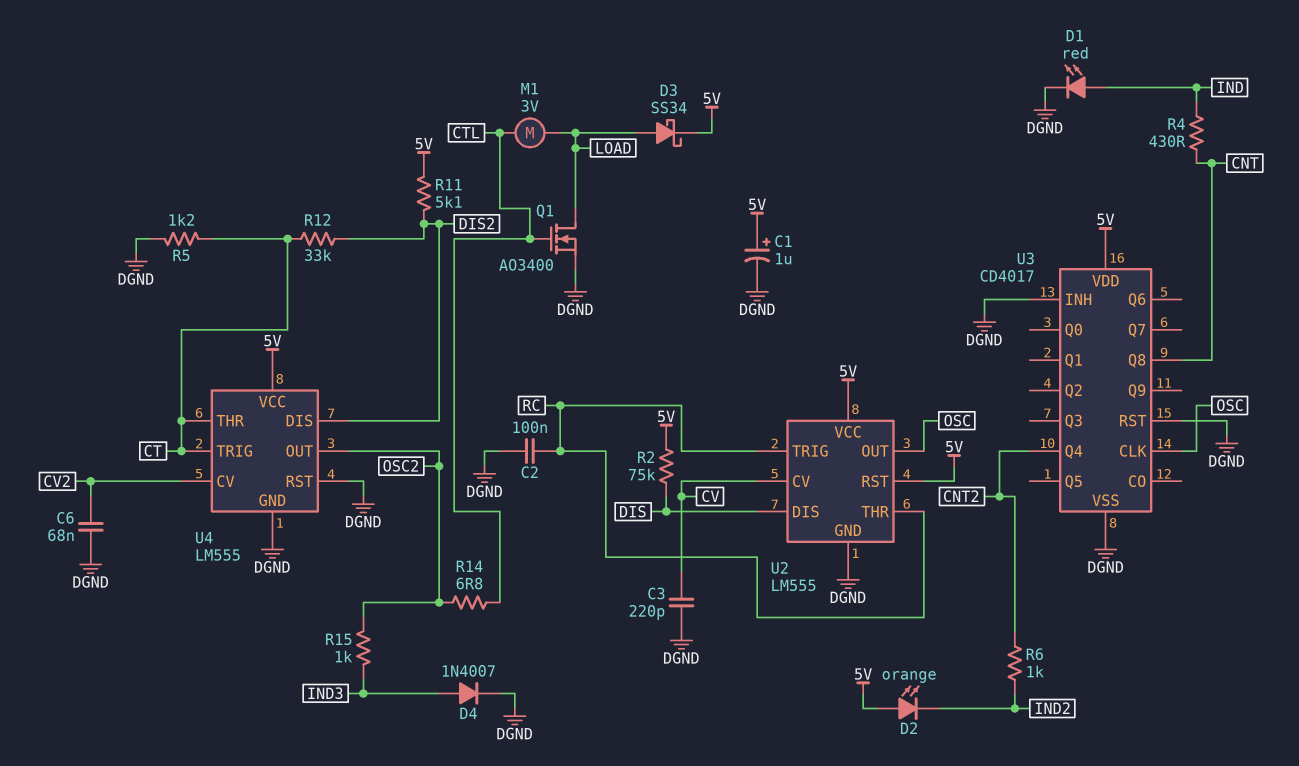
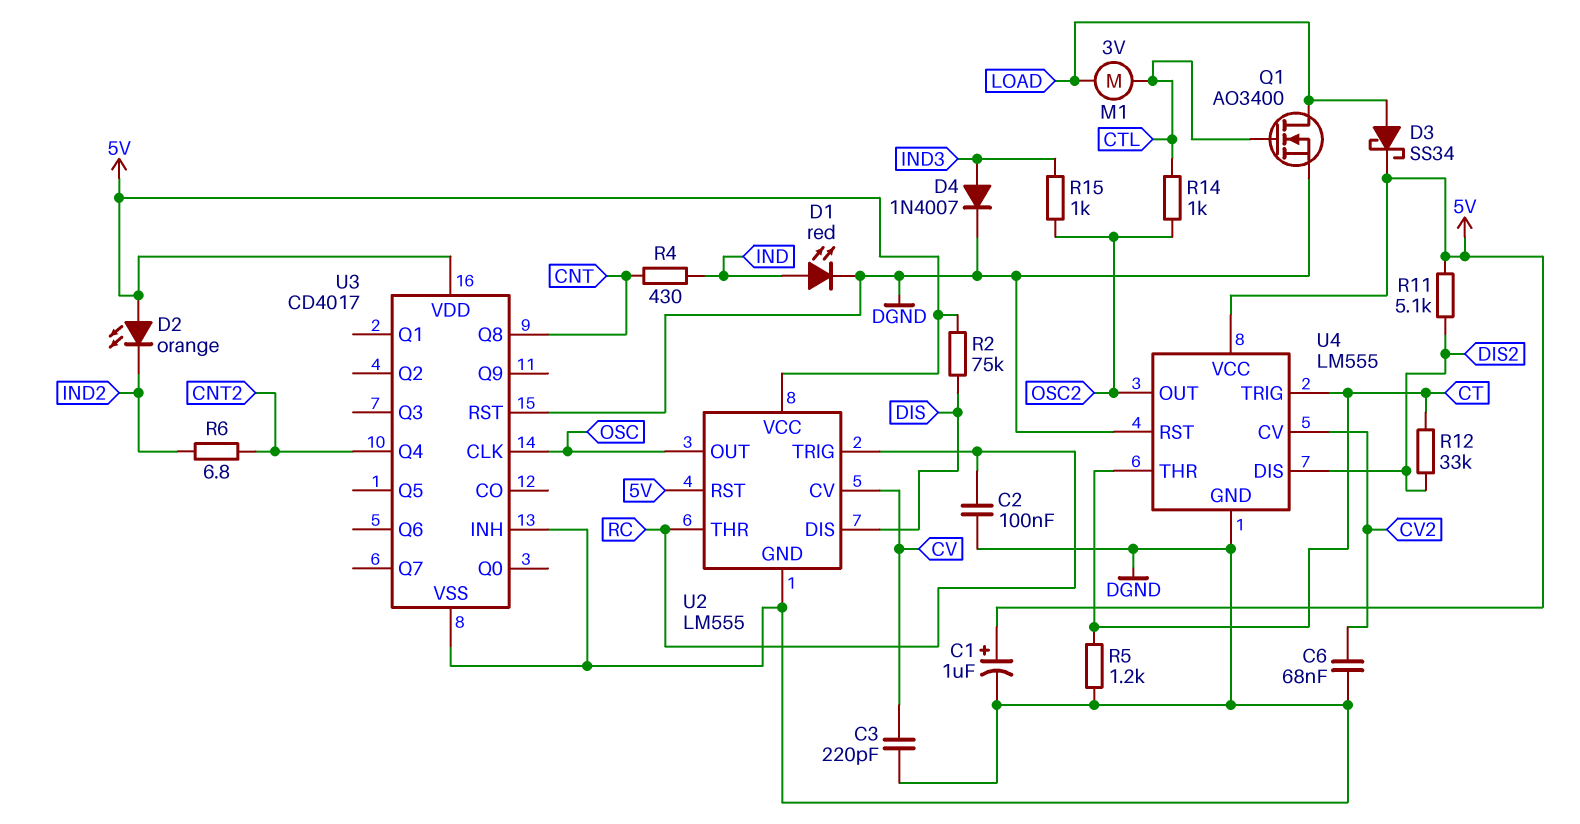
R6: 1k (CNT2, IND2) -> 6.8 (CNT2, IND2)
R14: 6.8 (CTL, OSC2) -> 1k (CTL, OSC2)

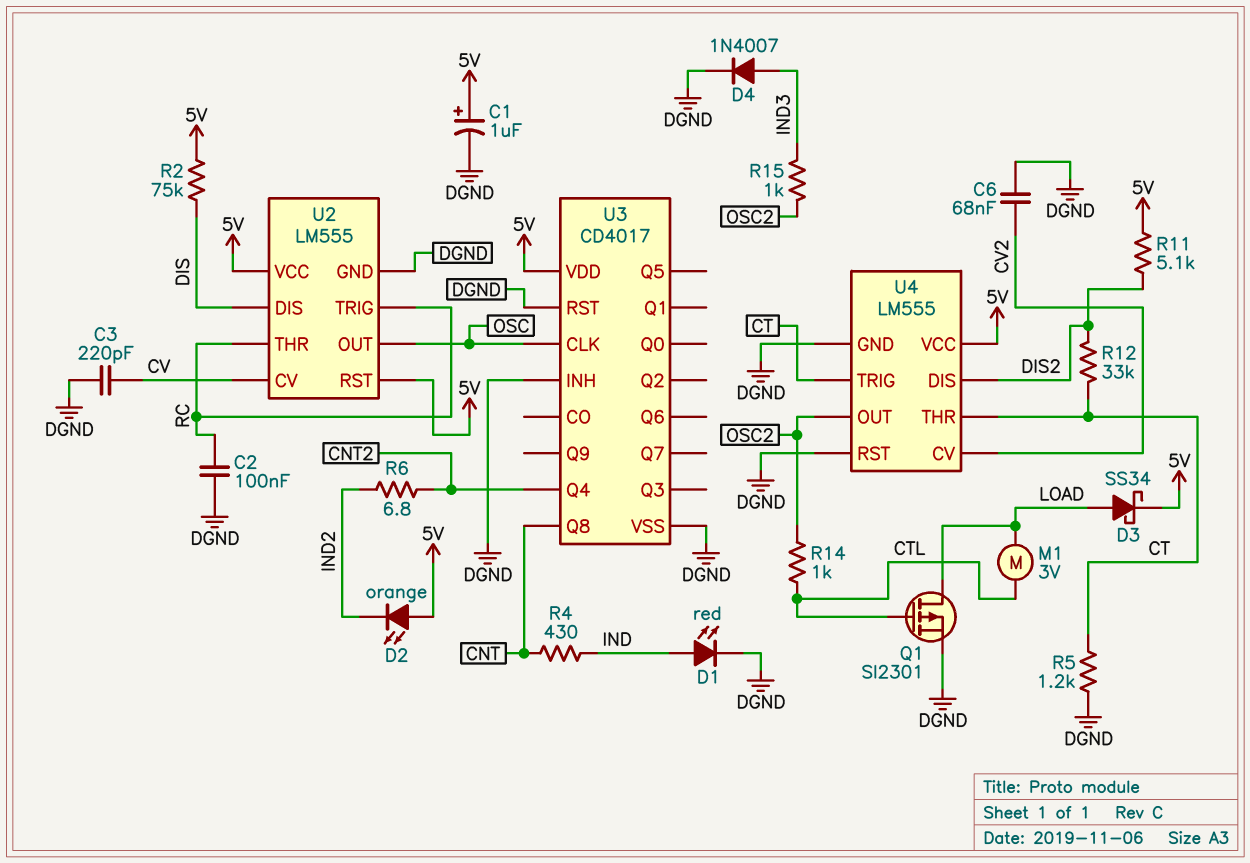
Q1: NMOS AO3400 (G CTL, D LOAD, S DGND) -> PMOS SI2301 (G CTL, D LOAD, S DGND)

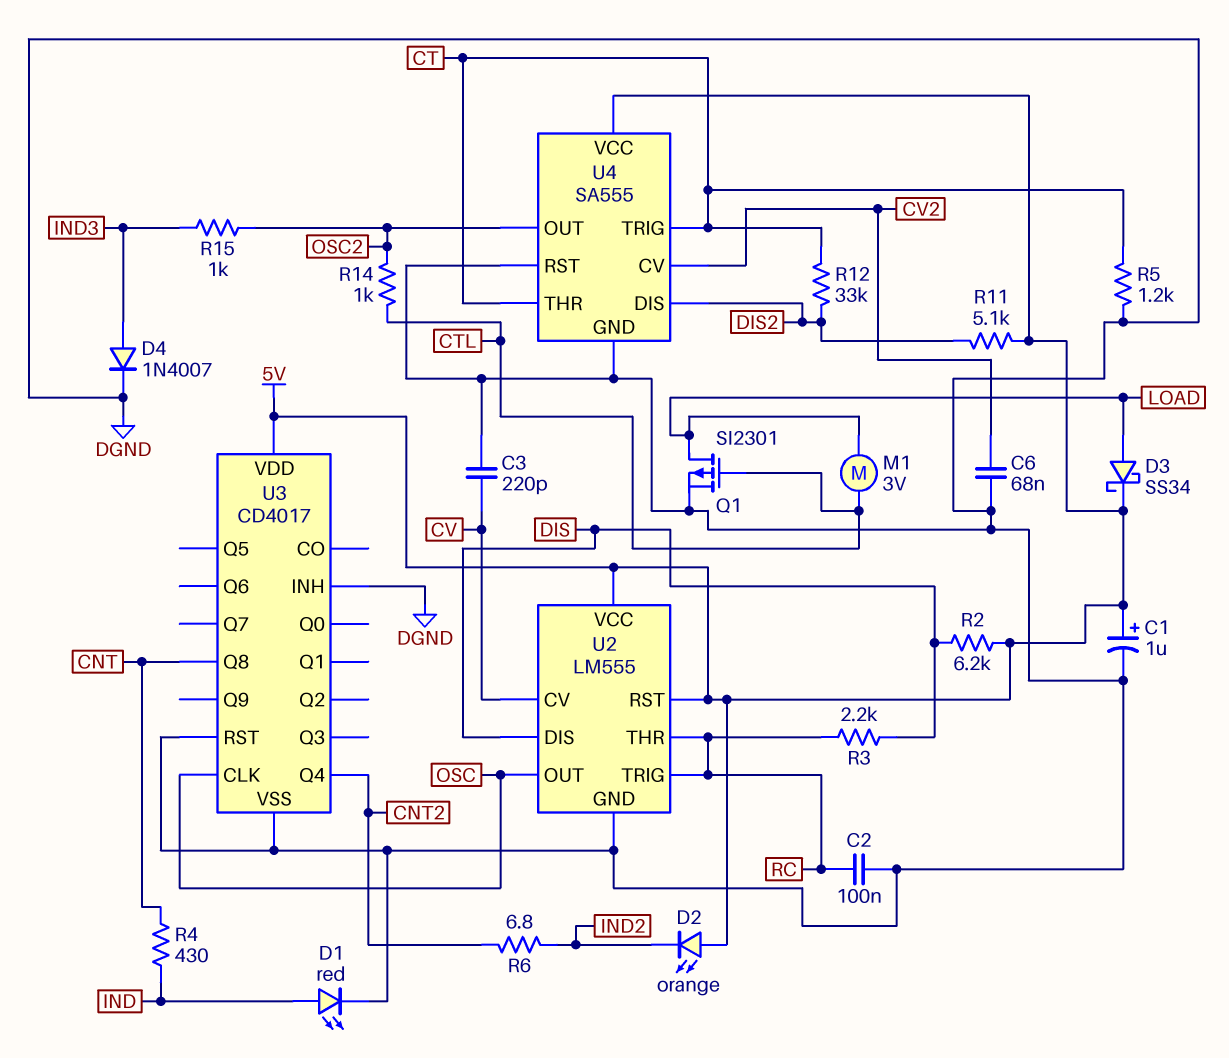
R2: 75k (5V, DIS) -> 6.2k (5V, DIS)
R3: none -> 2.2k (DIS, RC)
U4: LM555 -> SA555

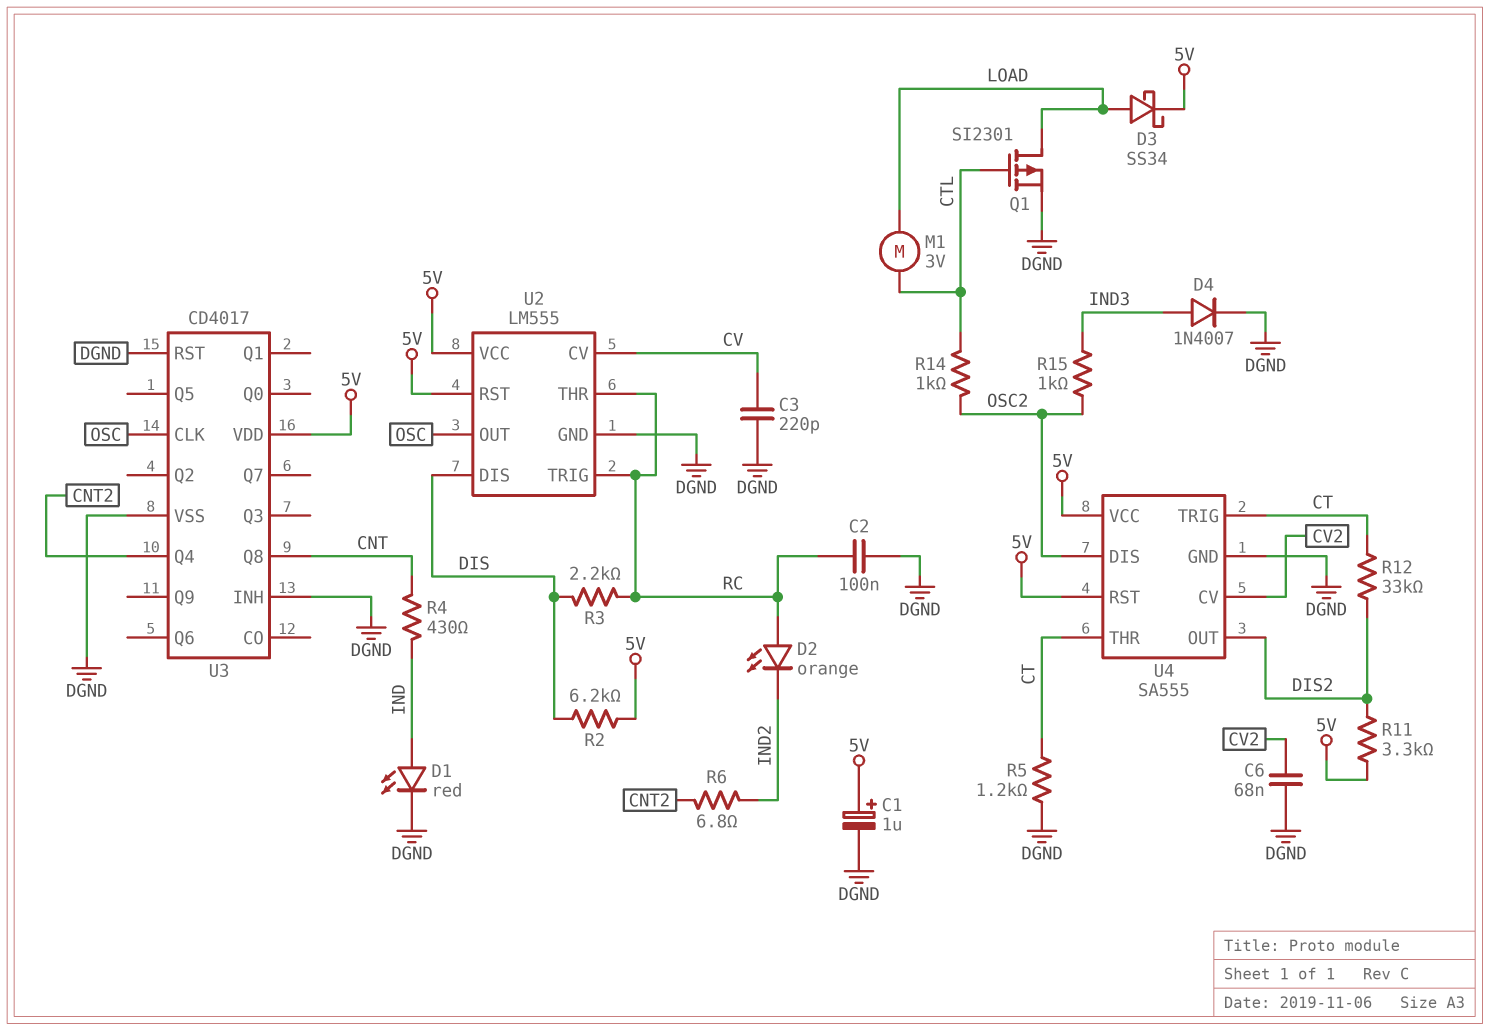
D2: LED orange (A 5V, K IND2) -> LED orange (A RC, K IND2)
R11: 5.1k (5V, DIS2) -> 3.3k (5V, DIS2)
U4 pin DIS: DIS2 -> OSC2
U4 pin OUT: OSC2 -> DIS2
U4 pin RST: DGND -> 5V

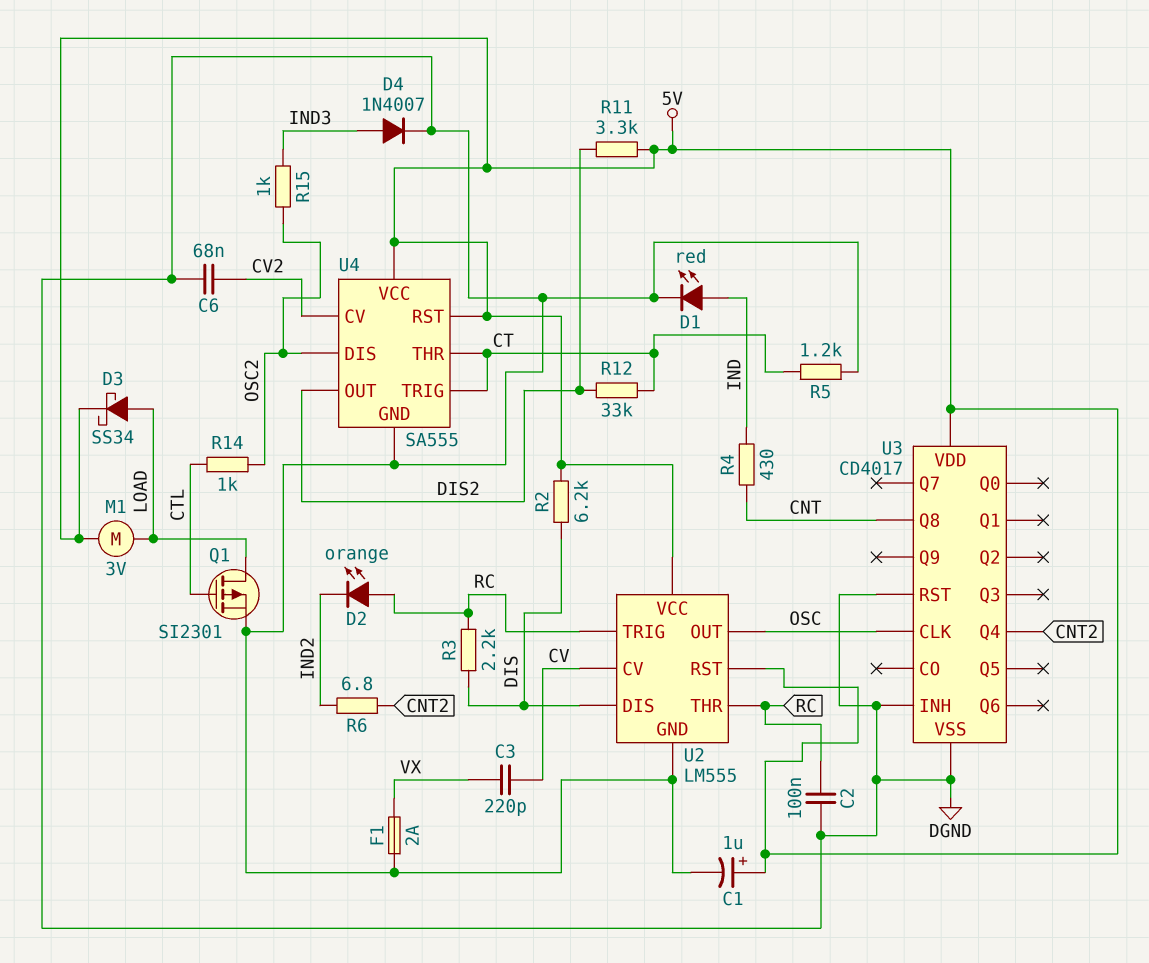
C3: 220pF (CV, DGND) -> 220pF (CV, VX)
F1: none -> 2A (DGND, VX)
M1: motor 3V (CTL, LOAD) -> motor 3V (5V, LOAD)

